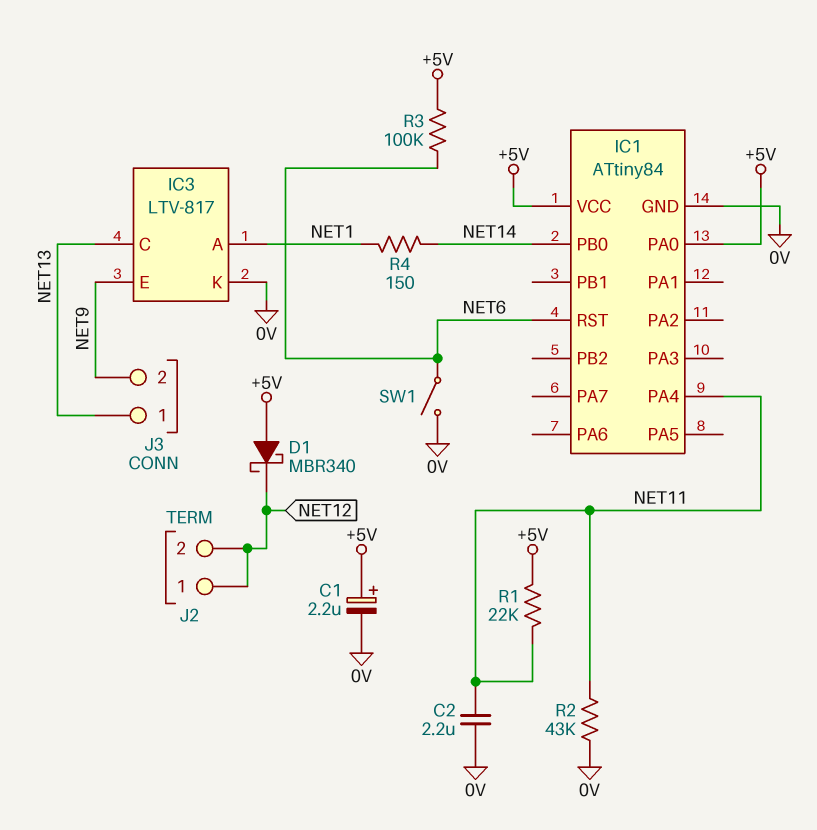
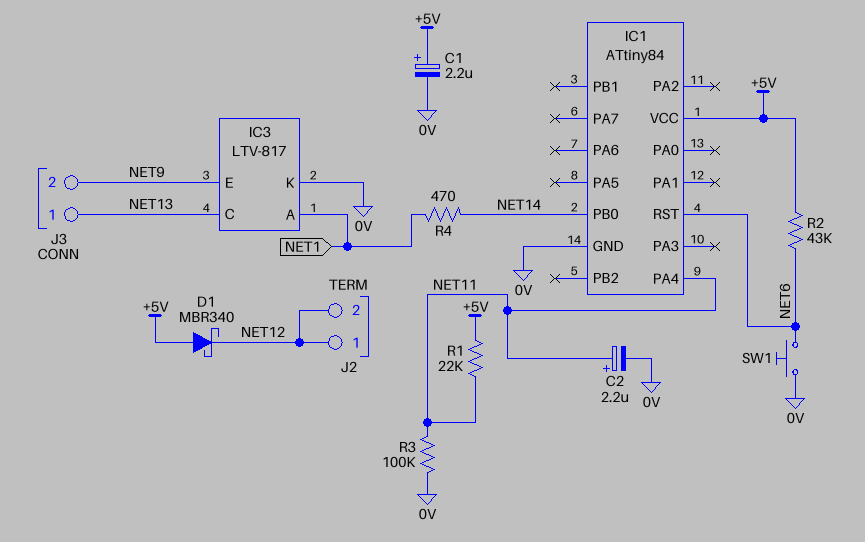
C2: 2.2uF (0V, NET11) -> 2.2uF (plus NET11, minus 0V)
IC1 pin PA0: +5V -> none
R2: 43k (0V, NET11) -> 43k (+5V, NET6)
R3: 100k (+5V, NET6) -> 100k (0V, NET11)
R4: 150 (NET1, NET14) -> 470 (NET1, NET14)
SW1: switch (0V, NET6) -> button (0V, NET6)

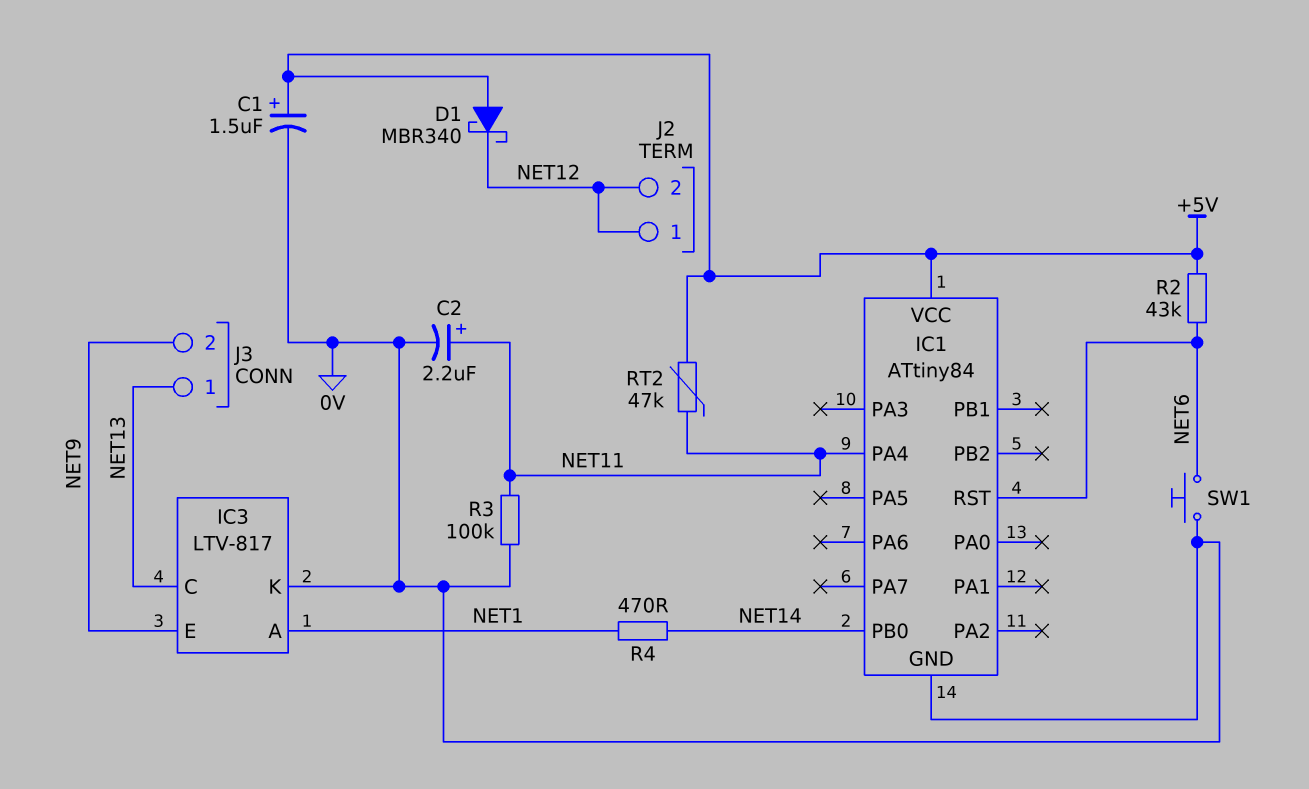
C1: 2.2uF (plus +5V, minus 0V) -> 1.5uF (plus +5V, minus 0V)
R1: 22k (+5V, NET11) -> none
RT2: none -> 47k (+5V, NET11)

